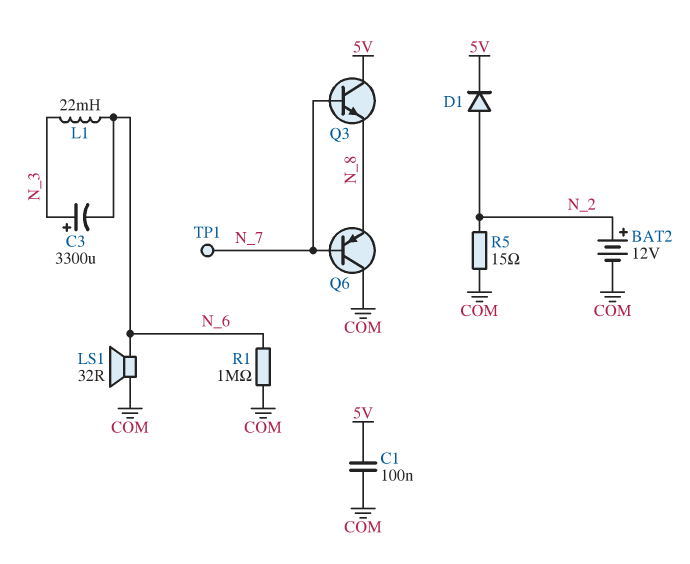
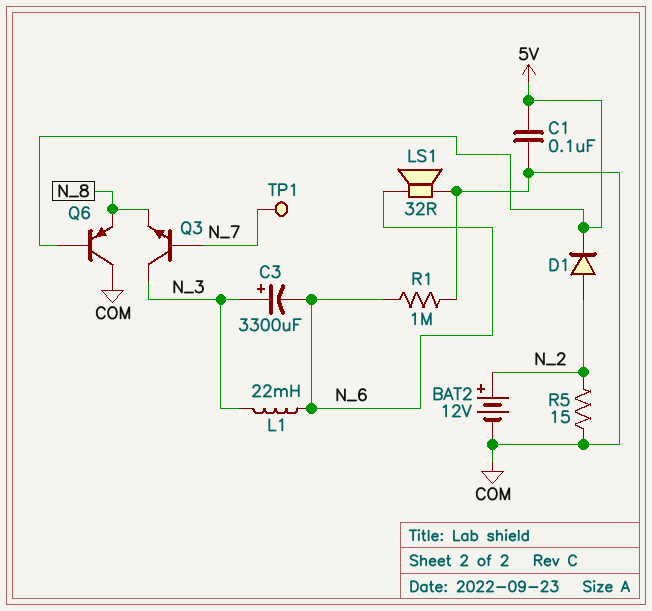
Q3: NPN (B N_7, C 5V, E N_8) -> NPN (B N_7, C N_3, E N_8)
Q6: PNP (B N_7, C COM, E N_8) -> PNP (B 5V, C COM, E N_8)

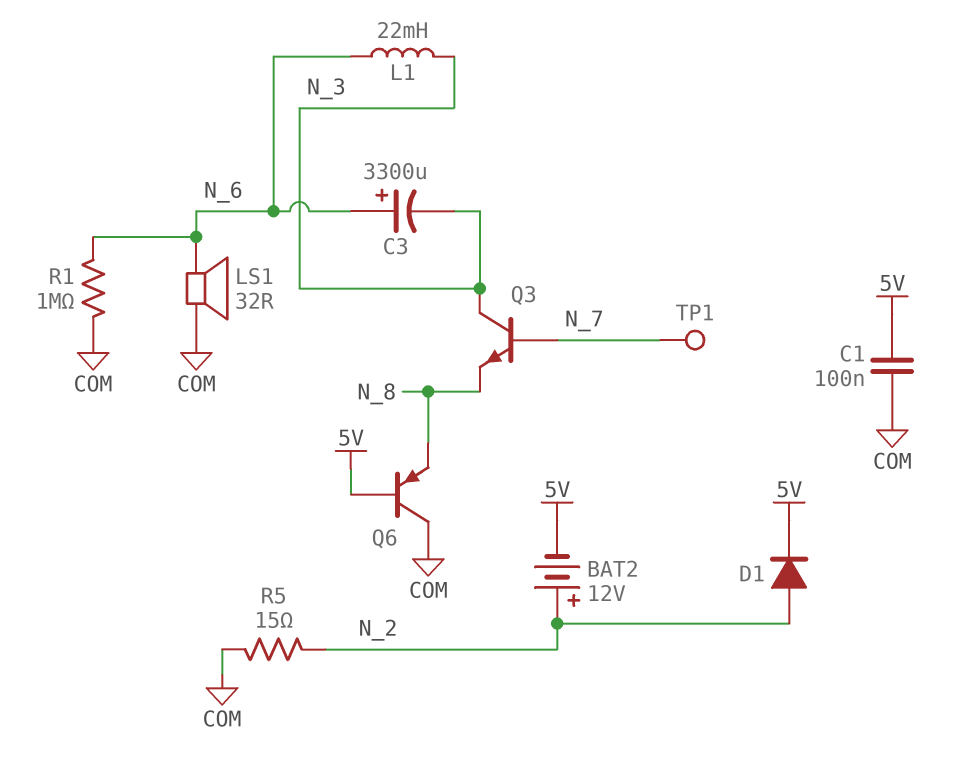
BAT2: 12V (plus N_2, minus COM) -> 12V (plus N_2, minus 5V)
C3: 3300uF (plus N_3, minus N_6) -> 3300uF (plus N_6, minus N_3)

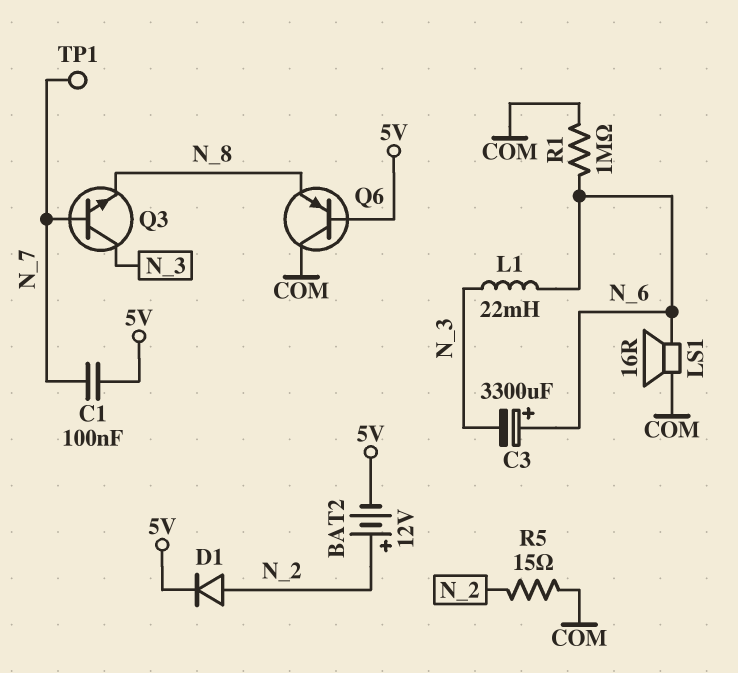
C1: 100nF (5V, COM) -> 100nF (5V, N_7)
LS1: speaker 32R (COM, N_6) -> speaker 16R (COM, N_6)

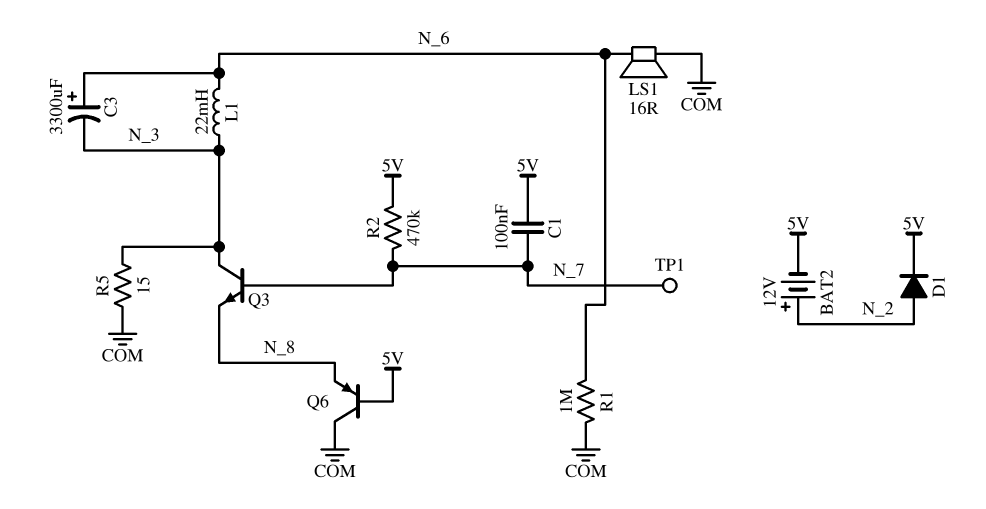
R2: none -> 470k (5V, N_7)
R5: 15 (COM, N_2) -> 15 (COM, N_3)

